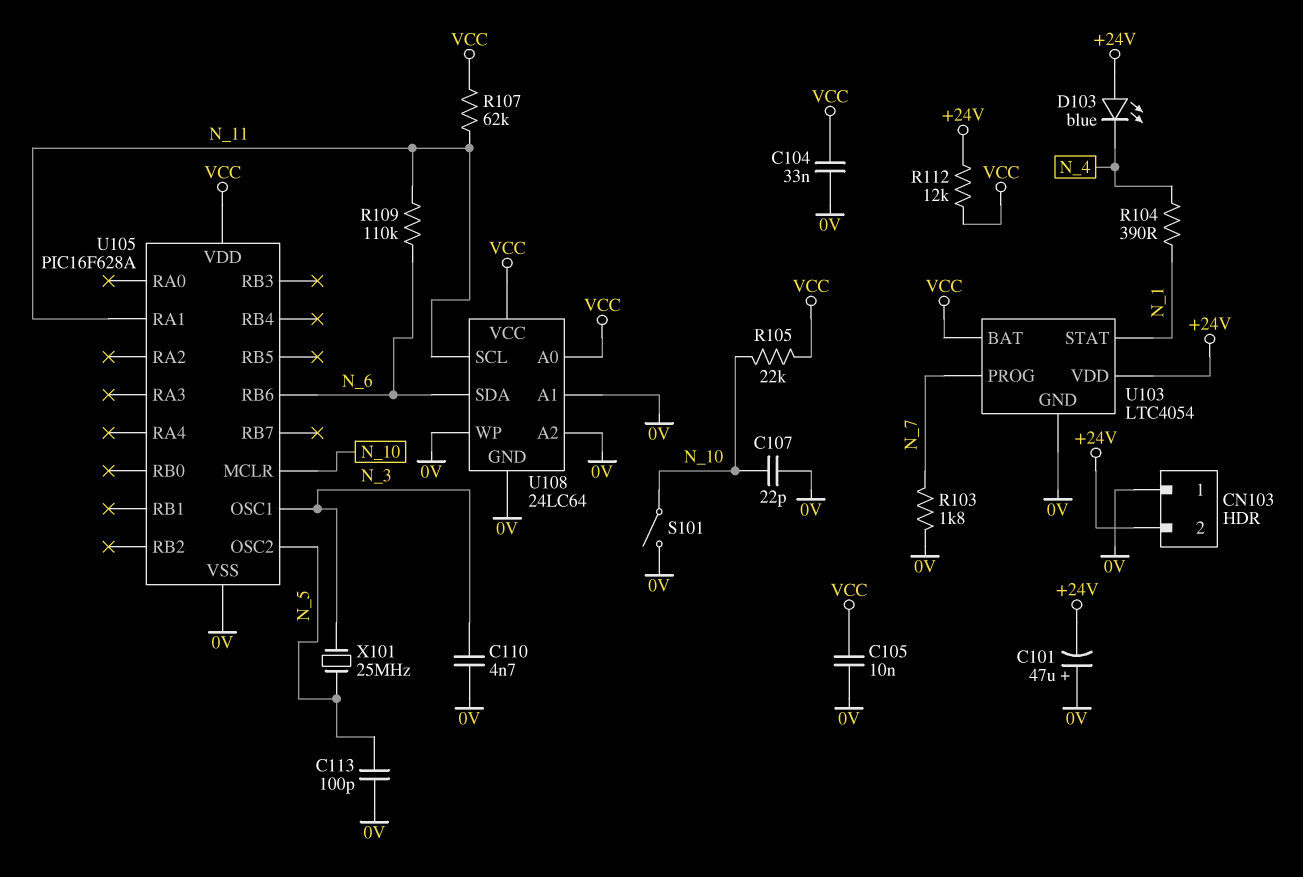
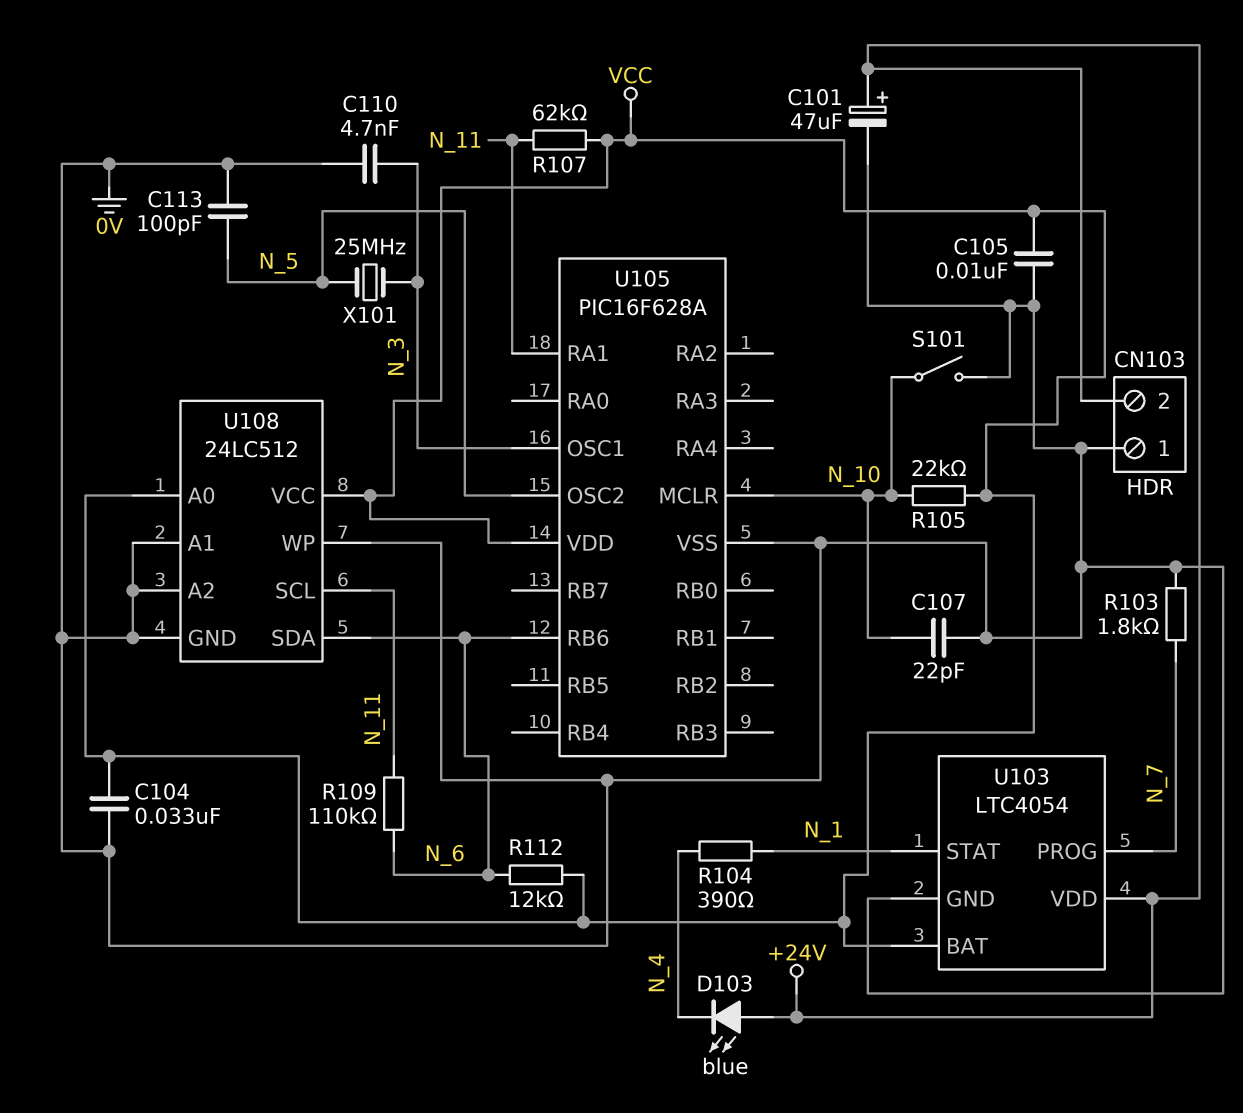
C101: 47uF (plus 0V, minus +24V) -> 47uF (plus +24V, minus 0V)
R112: 12k (+24V, VCC) -> 12k (N_6, VCC)
U108: 24LC64 -> 24LC512

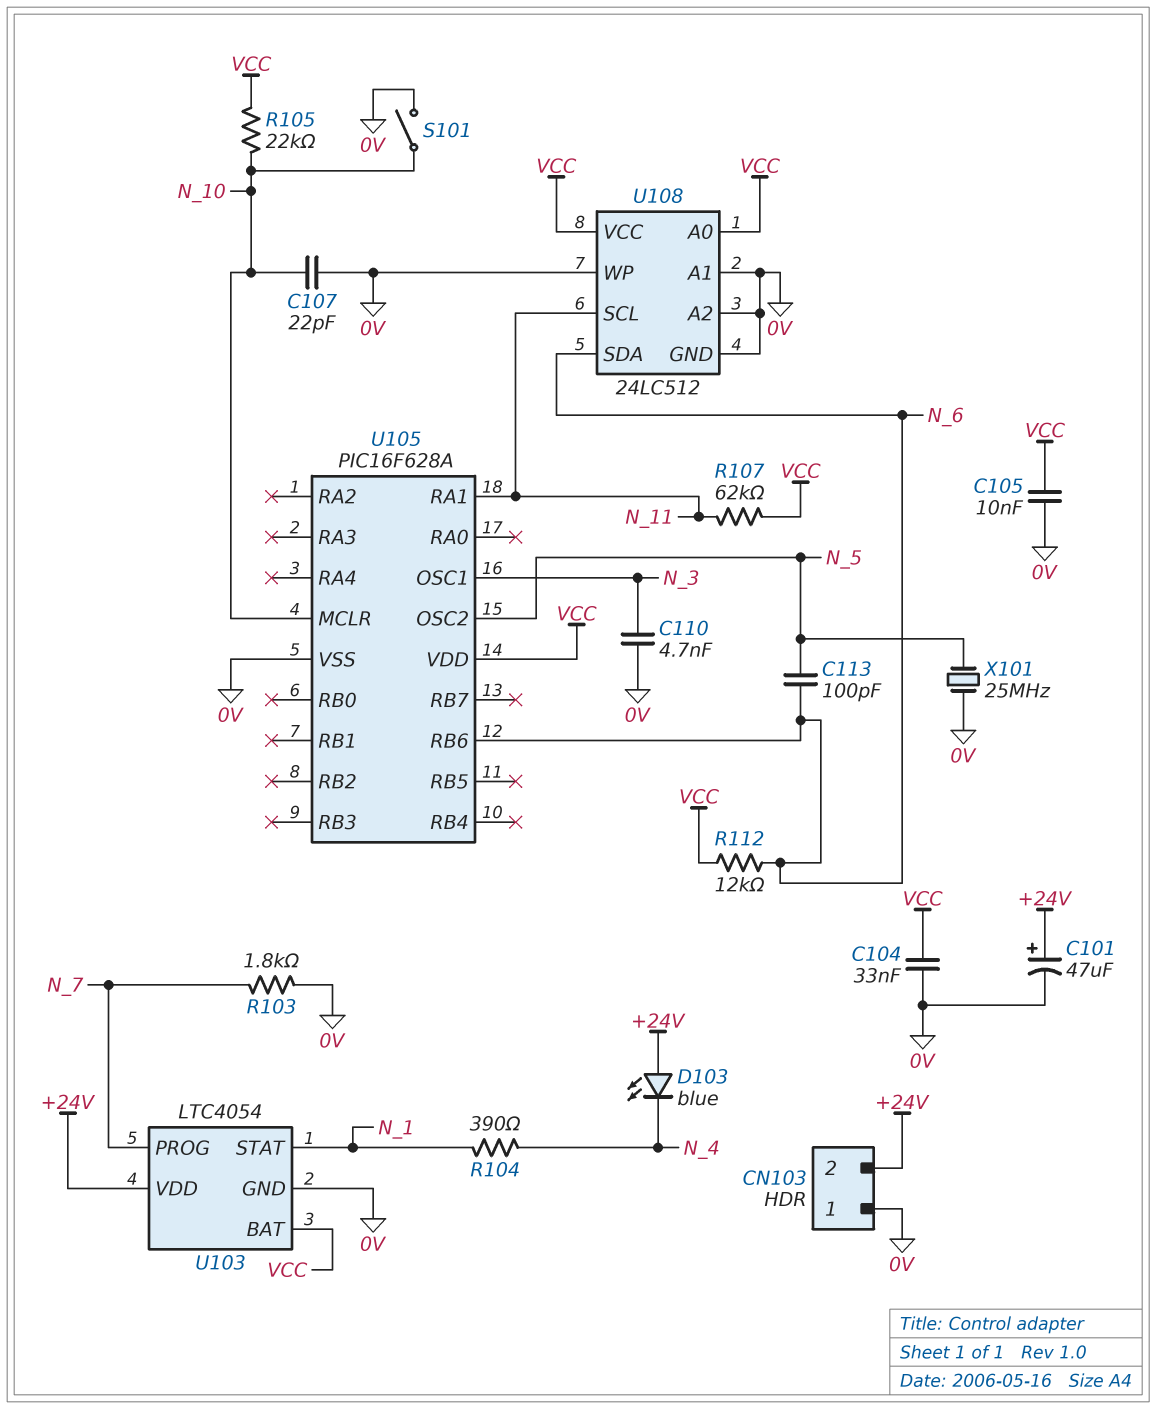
C113: 100pF (0V, N_5) -> 100pF (N_5, N_6)
R109: 110k (N_6, N_11) -> none
X101: 25MHz (N_3, N_5) -> 25MHz (0V, N_5)

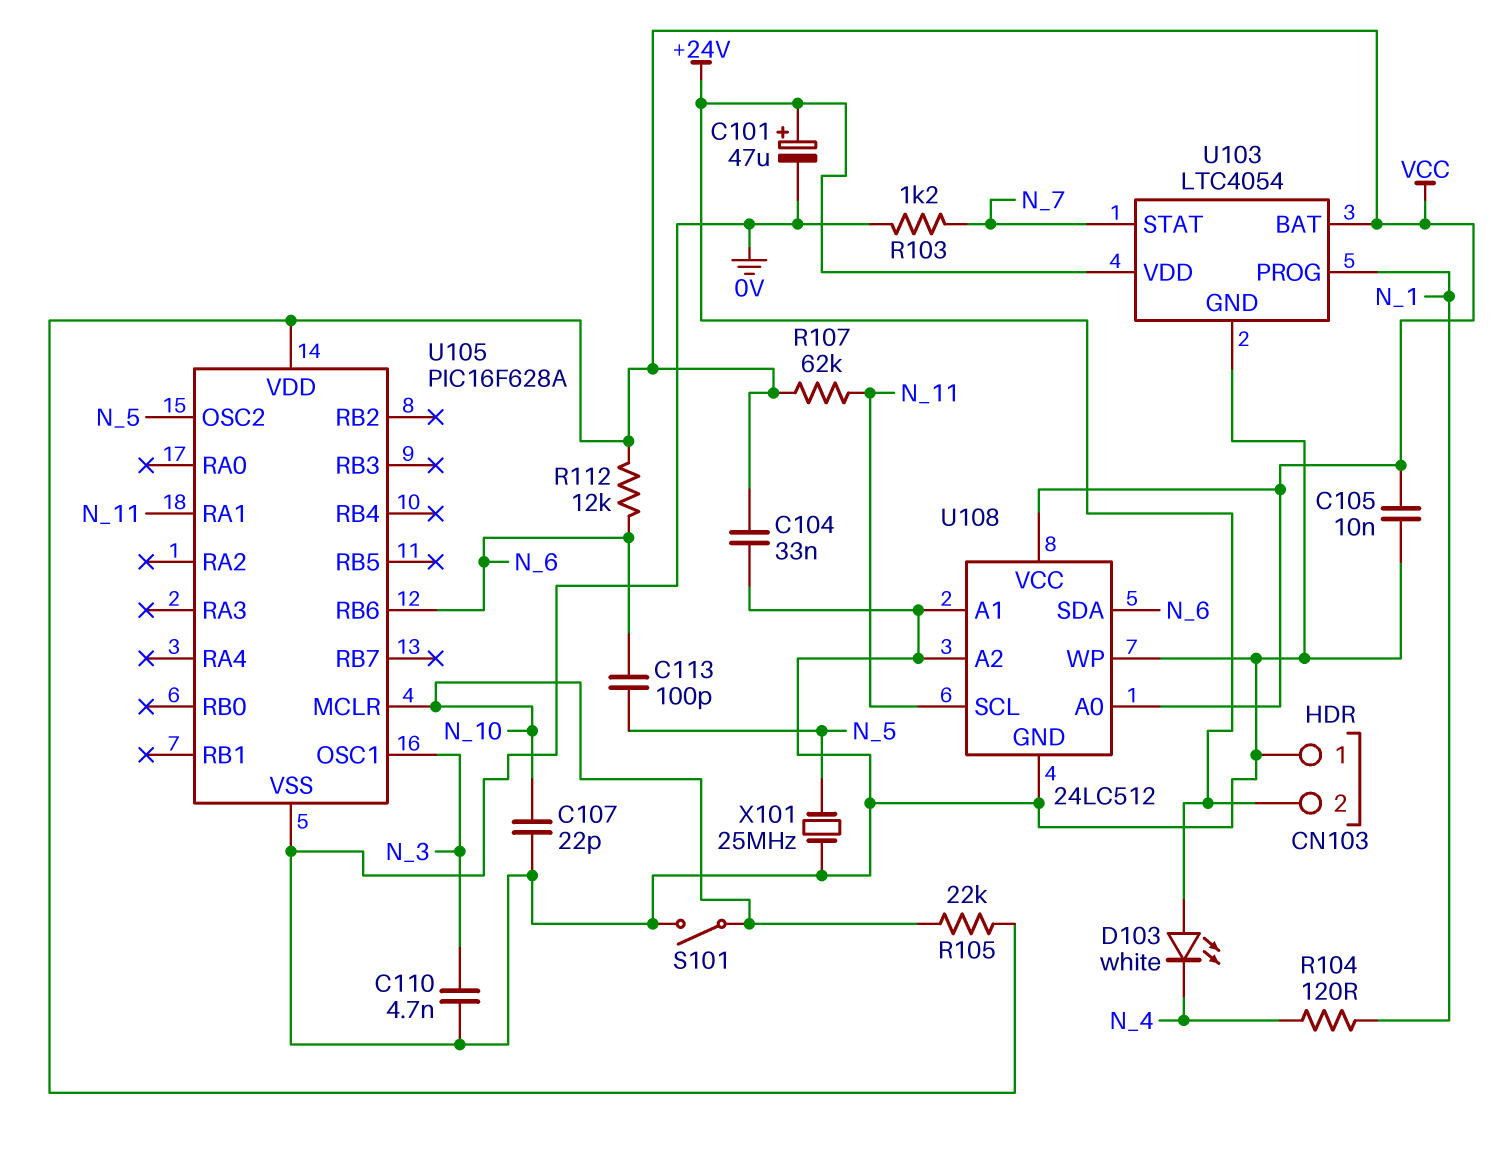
D103: LED blue (A +24V, K N_4) -> LED white (A +24V, K N_4)
R103: 1.8k (0V, N_7) -> 1.2k (0V, N_7)
R104: 390 (N_1, N_4) -> 120 (N_1, N_4)
U103 pin PROG: N_7 -> N_1
U103 pin STAT: N_1 -> N_7

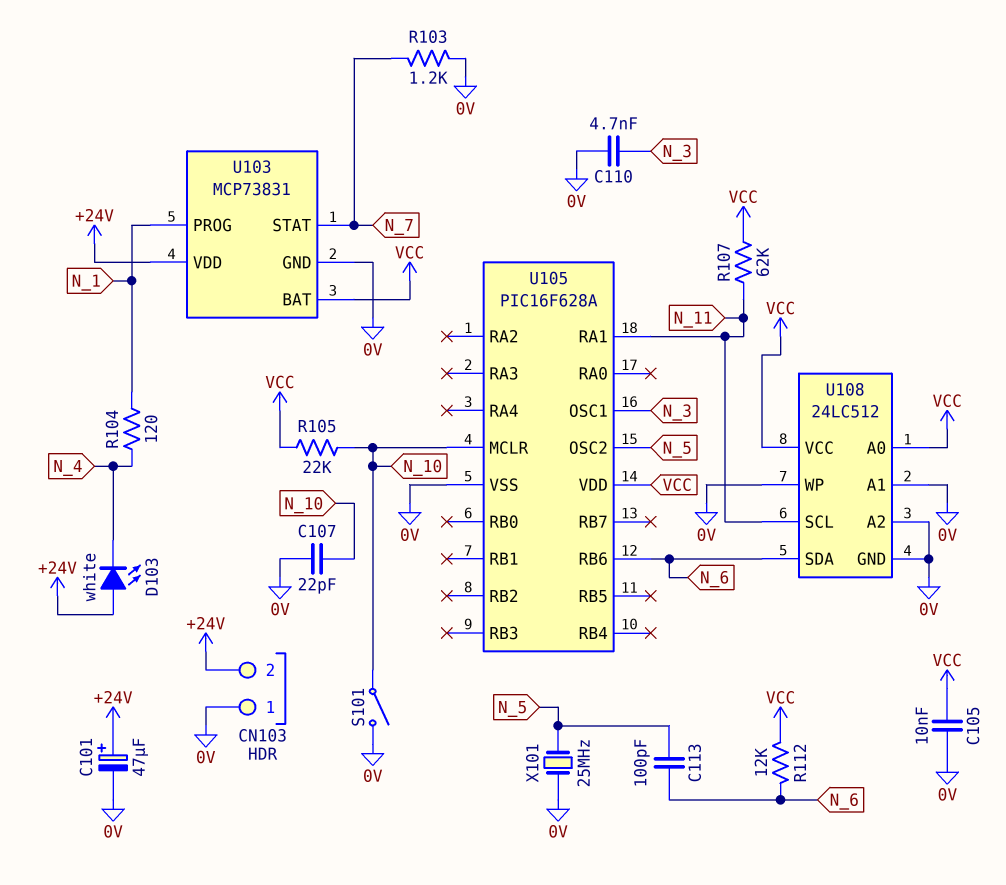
C104: 33nF (0V, VCC) -> none
U103: LTC4054 -> MCP73831

